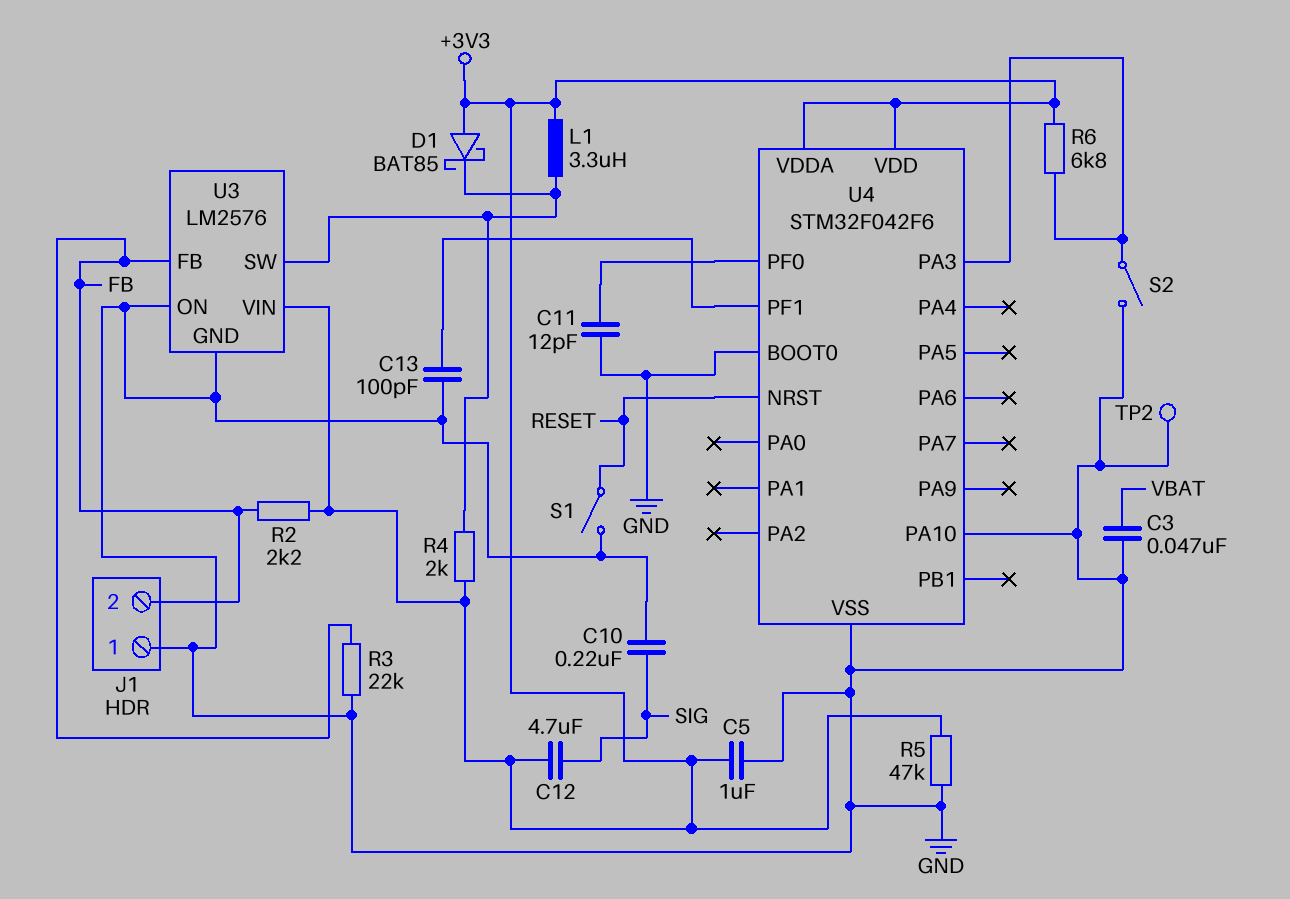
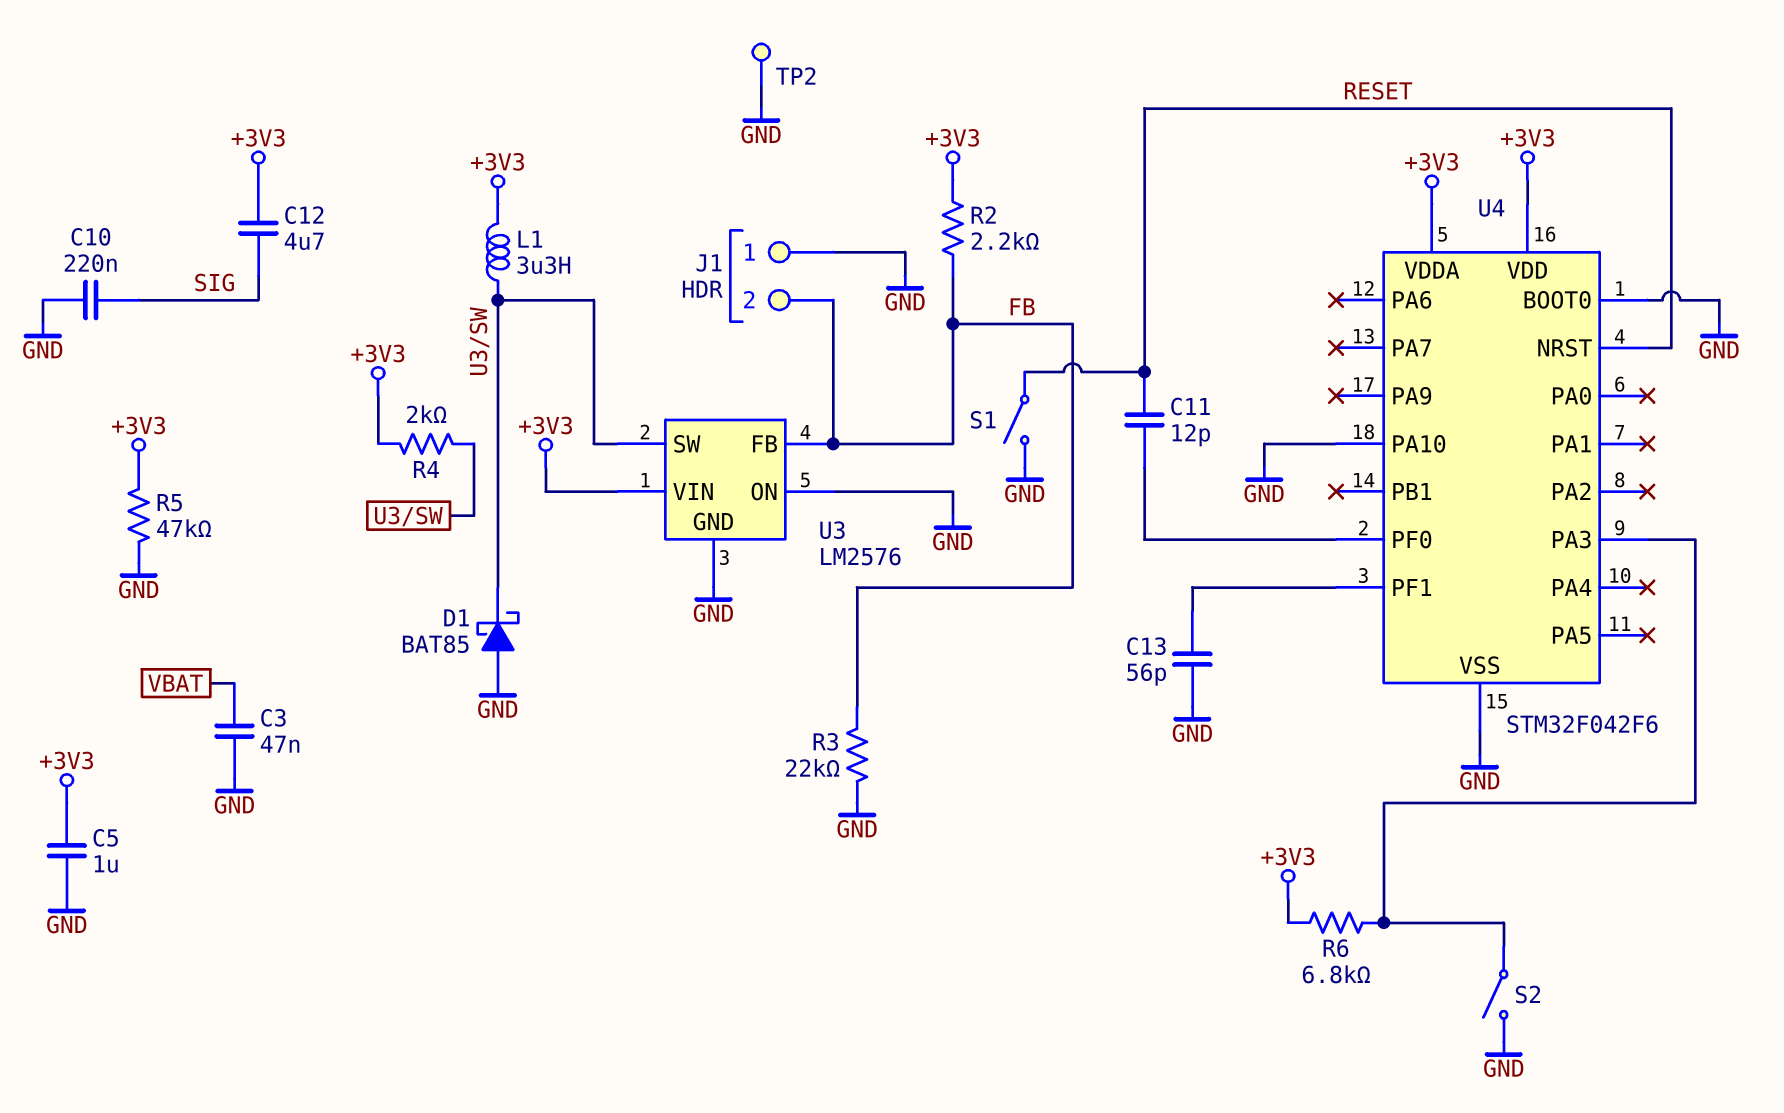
C11: 12pF (GND, U4/PF0) -> 12pF (RESET, U4/PF0)
C13: 100pF (GND, U4/PF1) -> 56pF (GND, U4/PF1)
D1: schottky BAT85 (A +3V3, K U3/SW) -> schottky BAT85 (A GND, K U3/SW)

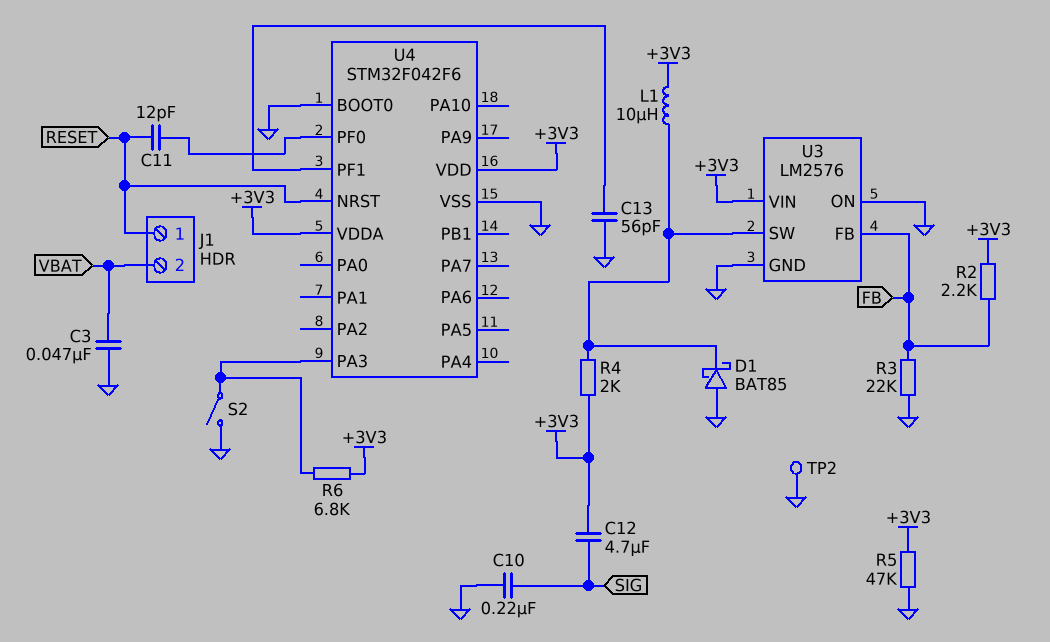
C5: 1uF (+3V3, GND) -> none
J1 pin 1: GND -> RESET
J1 pin 2: FB -> VBAT
L1: 3.3uH (+3V3, U3/SW) -> 10uH (+3V3, U3/SW)
S1: switch (GND, RESET) -> none
U4 pin PA10: GND -> none

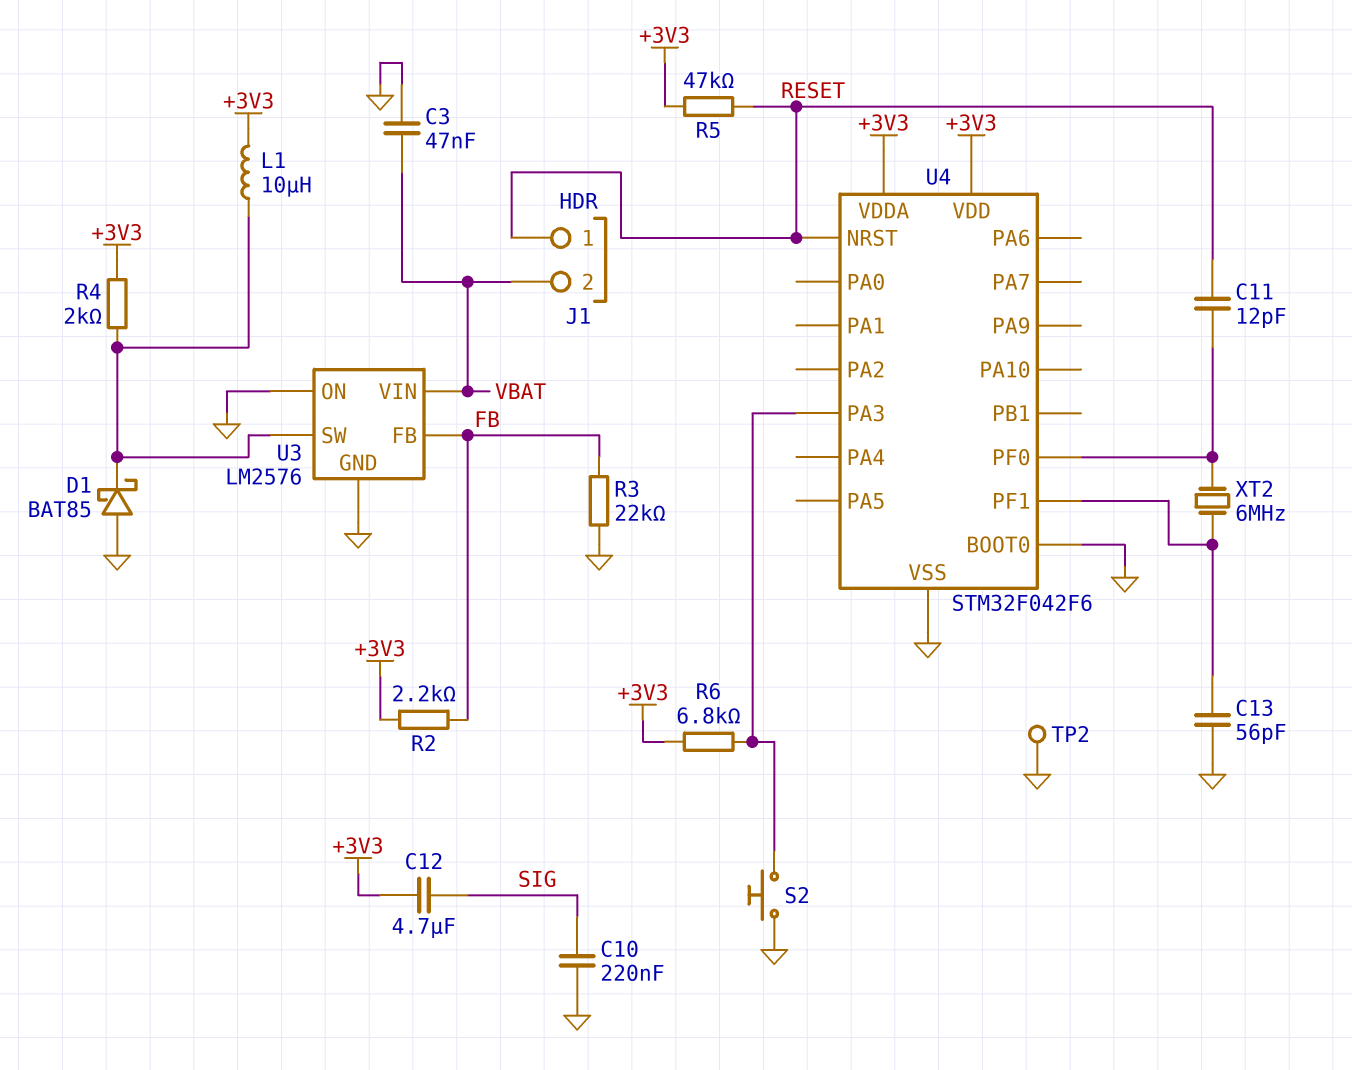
R5: 47k (+3V3, GND) -> 47k (+3V3, RESET)
S2: switch (GND, U4/PA3) -> button (GND, U4/PA3)
U3 pin VIN: +3V3 -> VBAT
XT2: none -> 6MHz (U4/PF0, U4/PF1)

